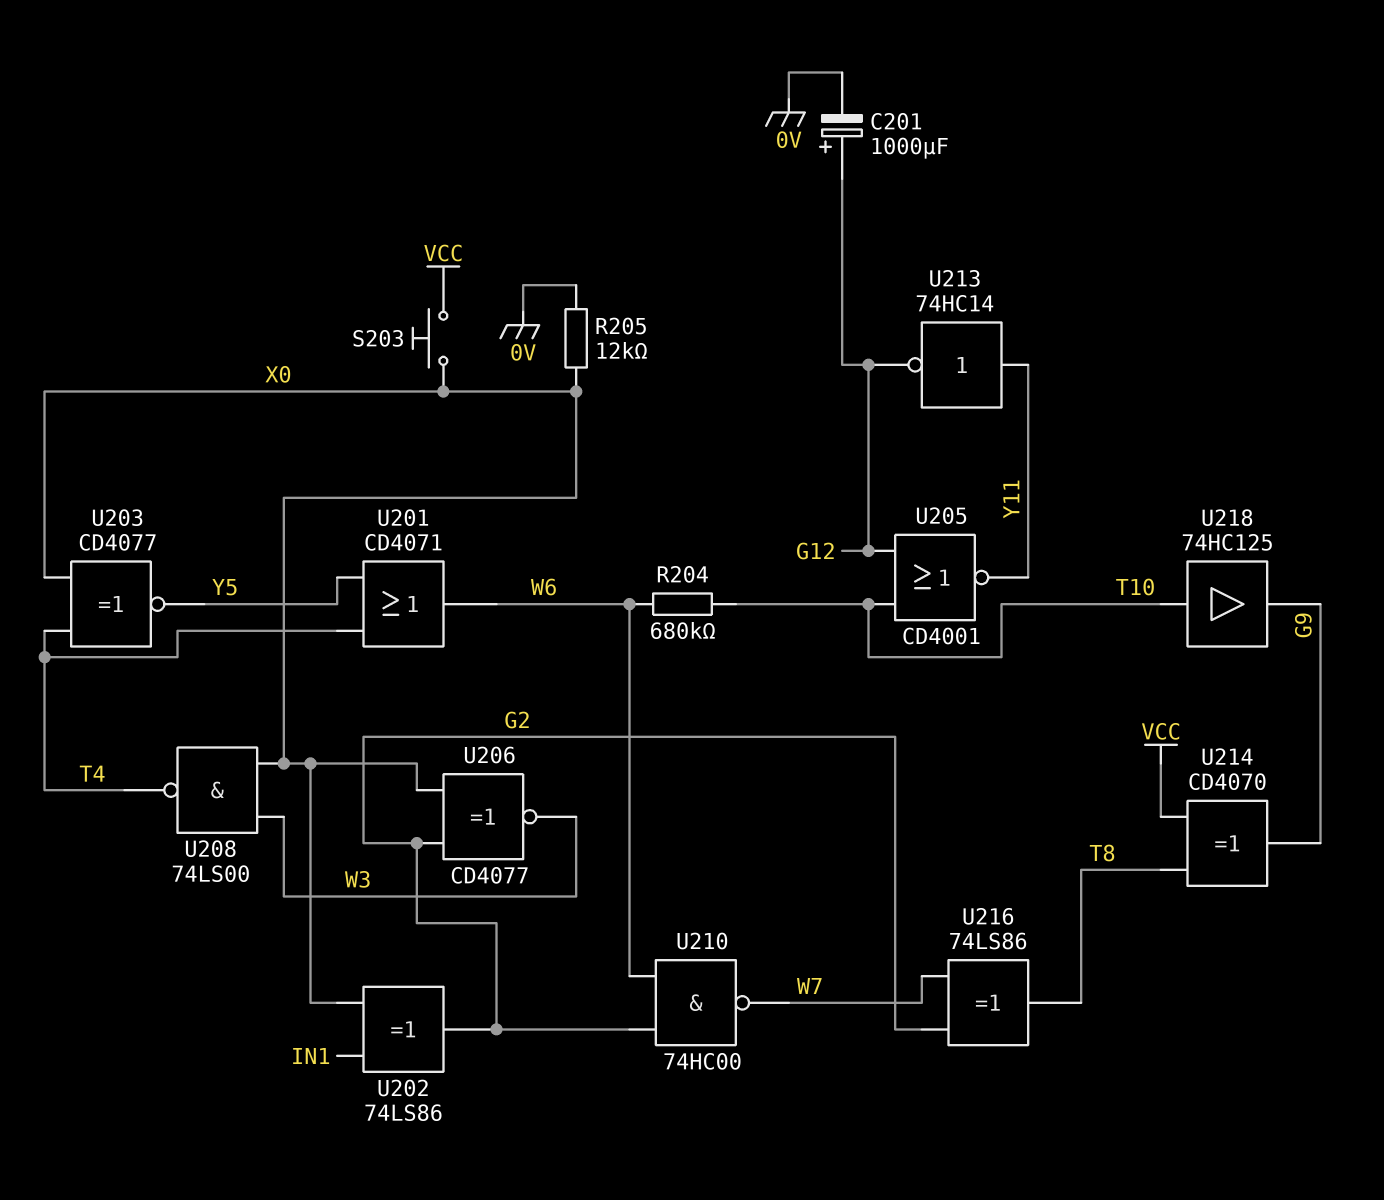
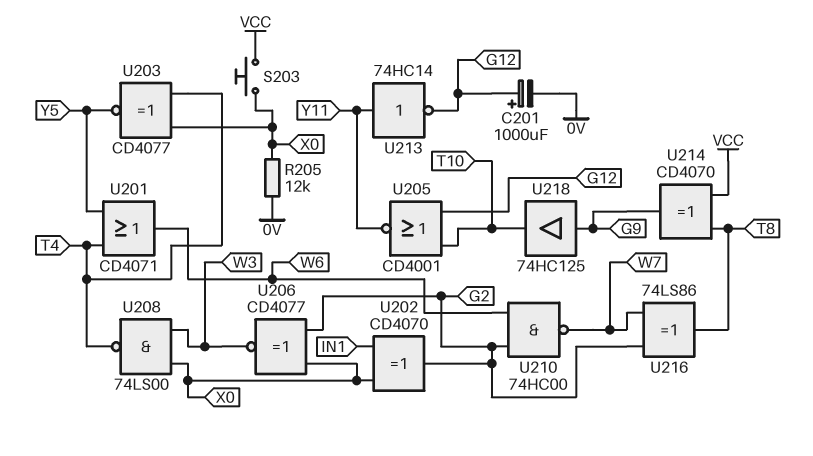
R204: 680k (T10, W6) -> none
U202: XOR 74LS86 (in IN1, in X0, out G2) -> XOR CD4070 (in IN1, in X0, out G2)
U218: buffer 74HC125 (in T10, out G9) -> buffer 74HC125 (in G9, out T10)

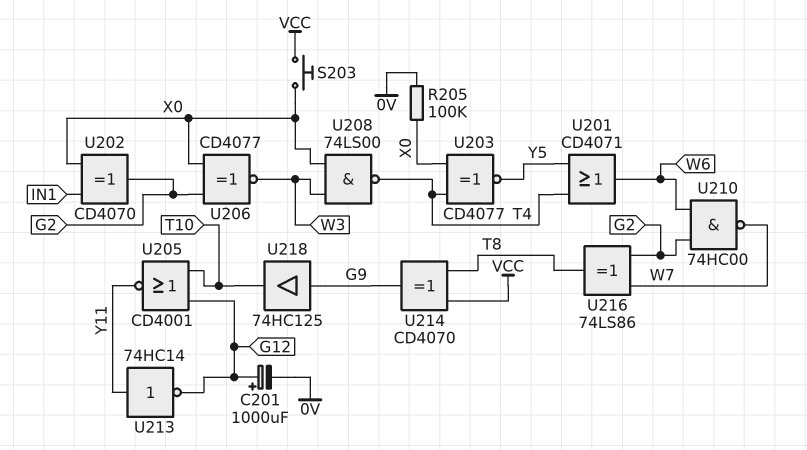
R205: 12k (0V, X0) -> 100k (0V, X0)

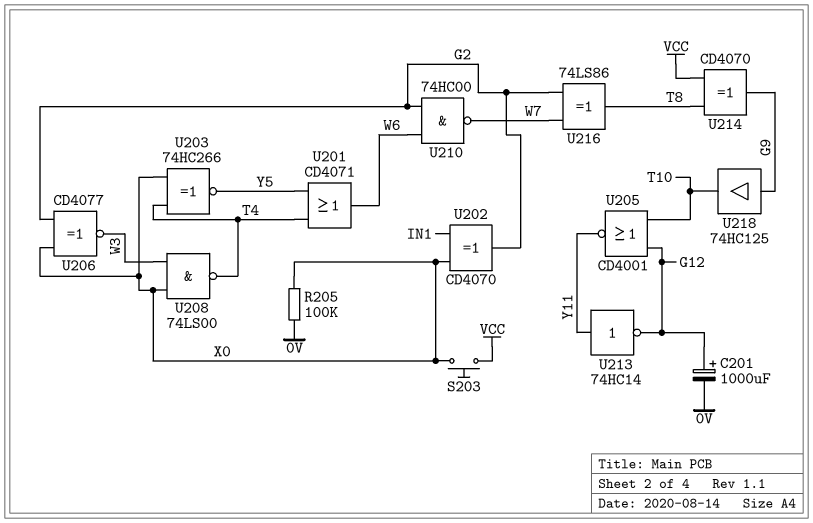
U203: XNOR CD4077 (in T4, in X0, out Y5) -> XNOR 74HC266 (in T4, in X0, out Y5)

